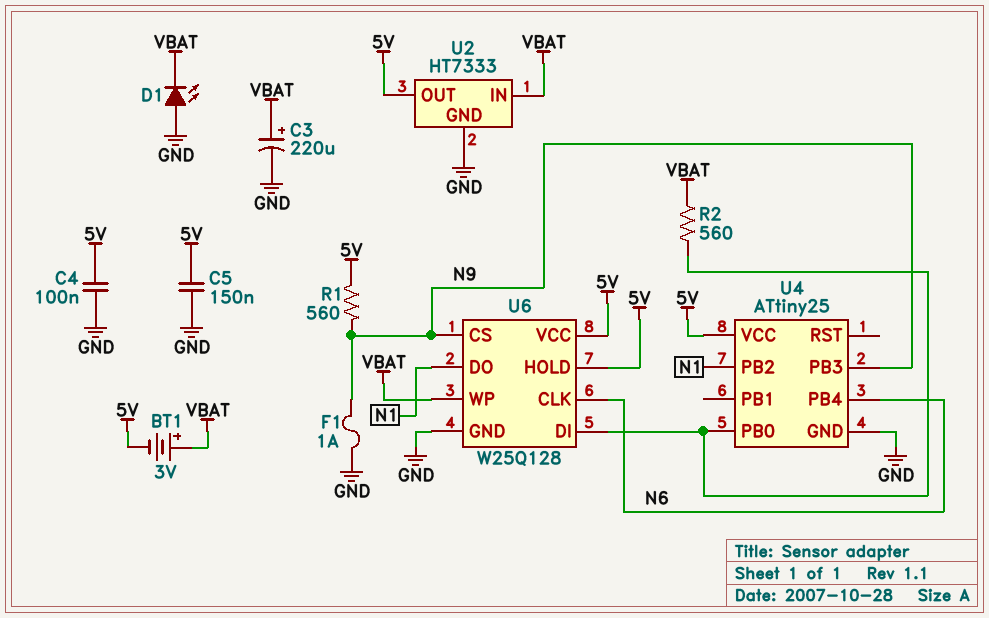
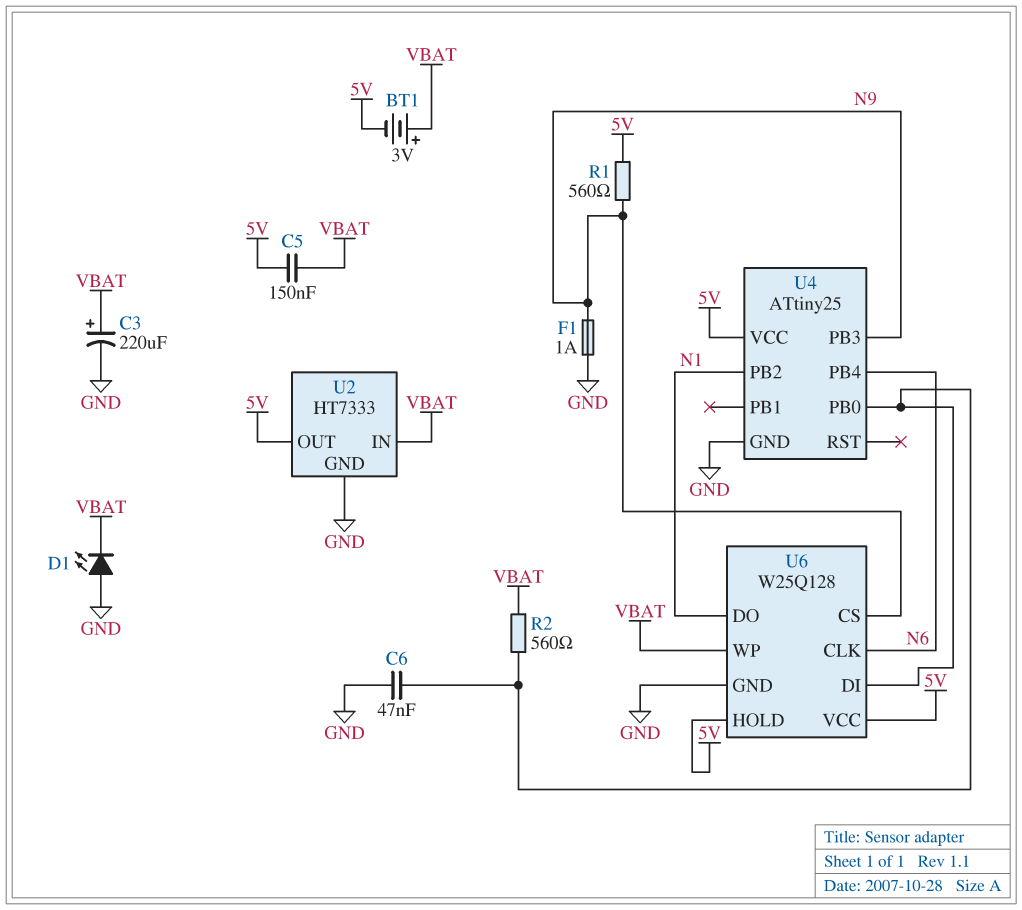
C4: 100nF (5V, GND) -> none
C5: 150nF (5V, GND) -> 150nF (5V, VBAT)
C6: none -> 47nF (GND, U4/PB0)

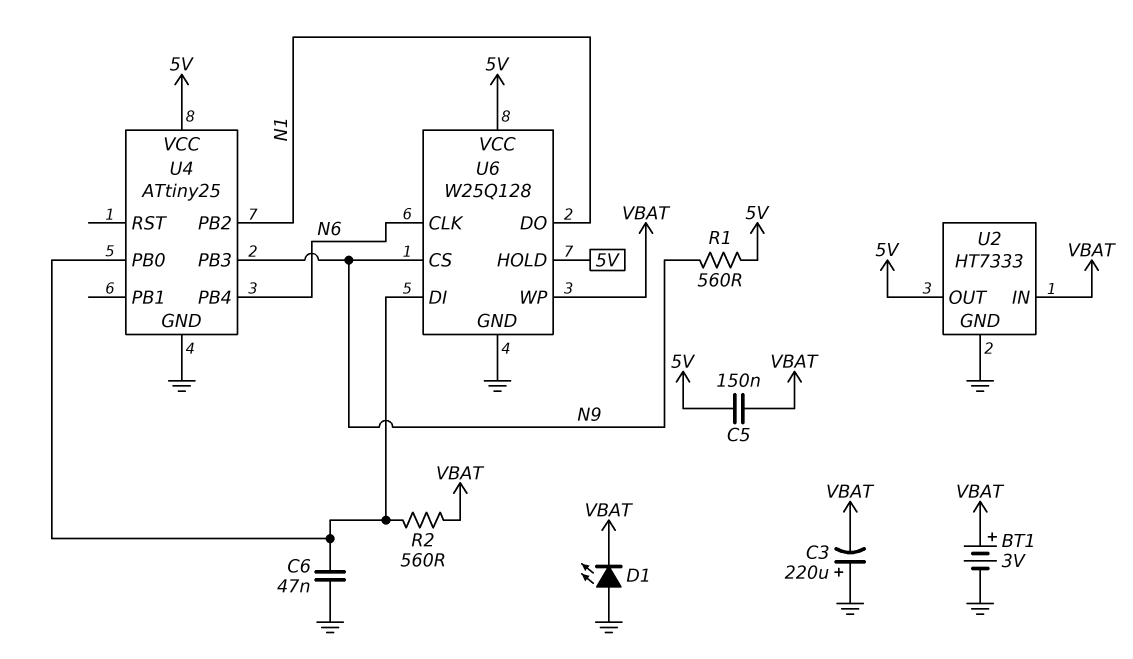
BT1: 3V (plus VBAT, minus 5V) -> 3V (plus VBAT, minus GND)
C3: 220uF (plus VBAT, minus GND) -> 220uF (plus GND, minus VBAT)
F1: 1A (GND, N9) -> none

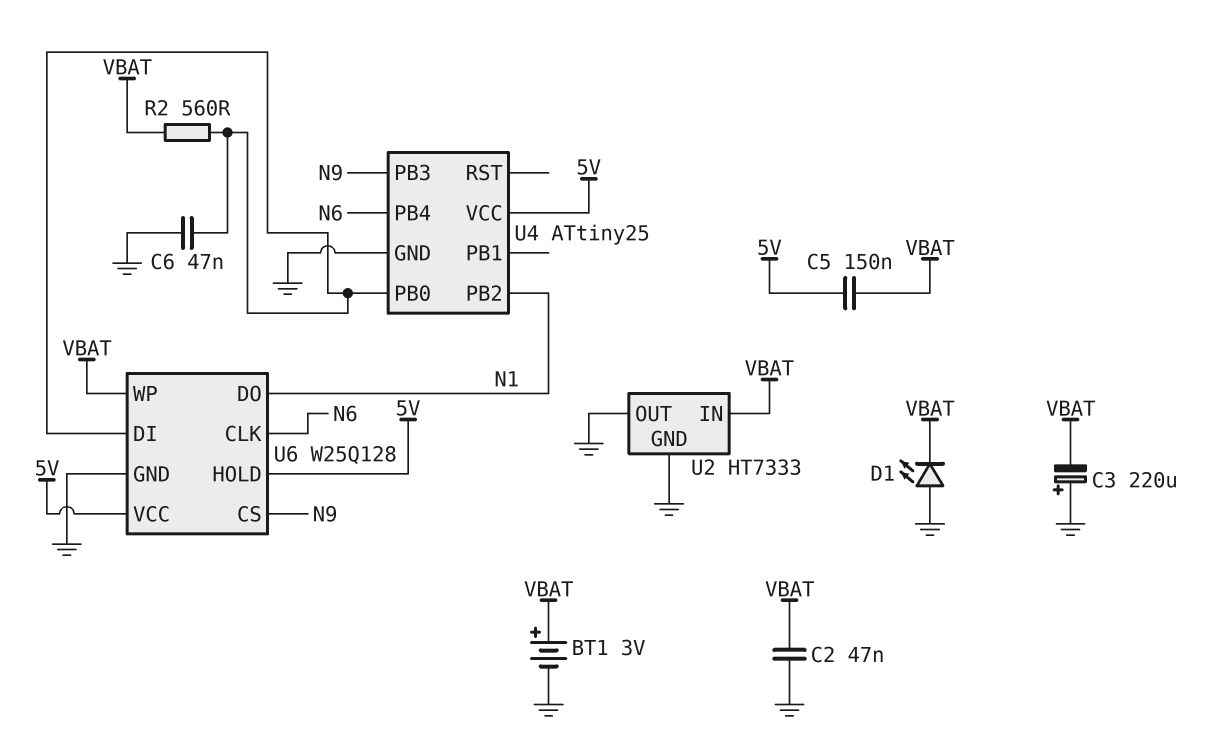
C2: none -> 47nF (GND, VBAT)
R1: 560 (5V, N9) -> none
U2 pin OUT: 5V -> GND

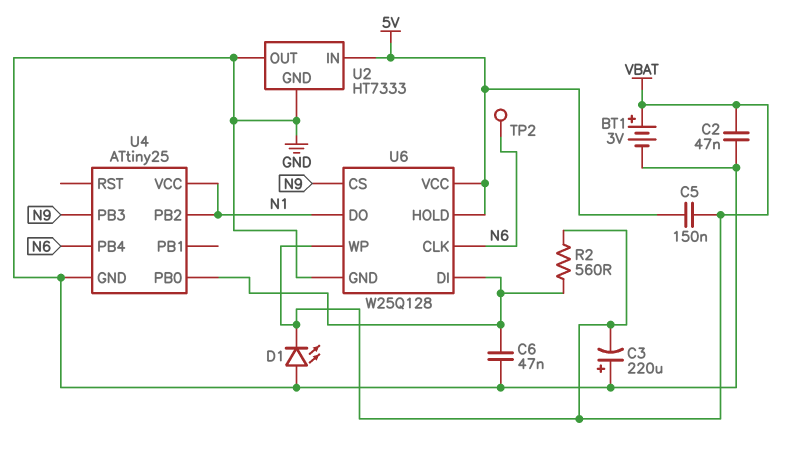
TP2: none -> test point (N6)
U2 pin IN: VBAT -> 5V
U4 pin VCC: 5V -> N1

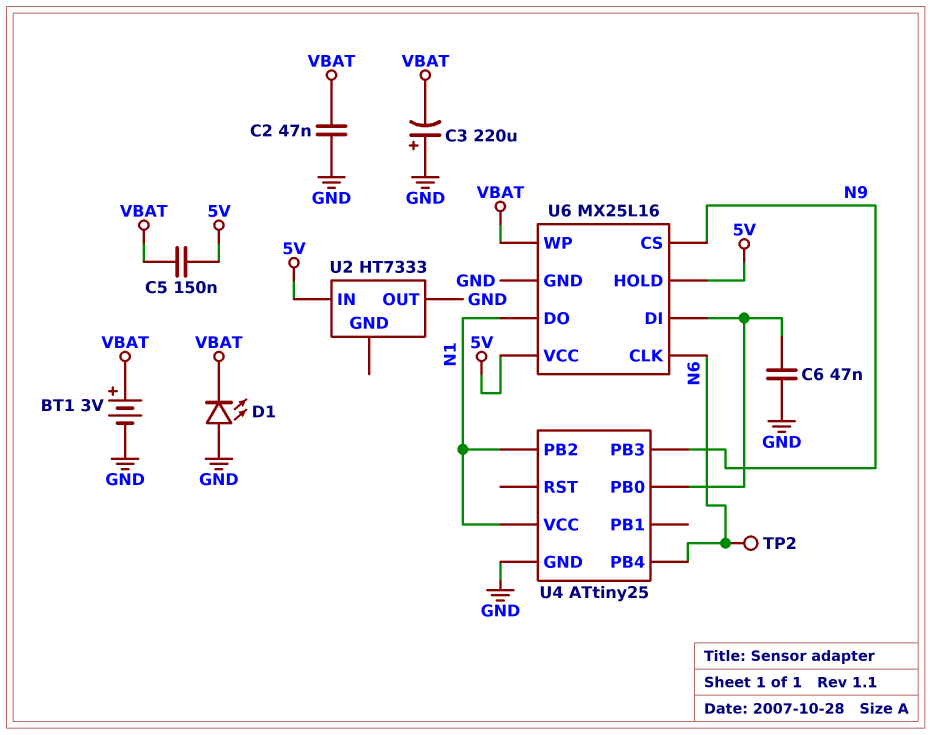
R2: 560 (U4/PB0, VBAT) -> none
U2 pin GND: GND -> none
U6: W25Q128 -> MX25L16

